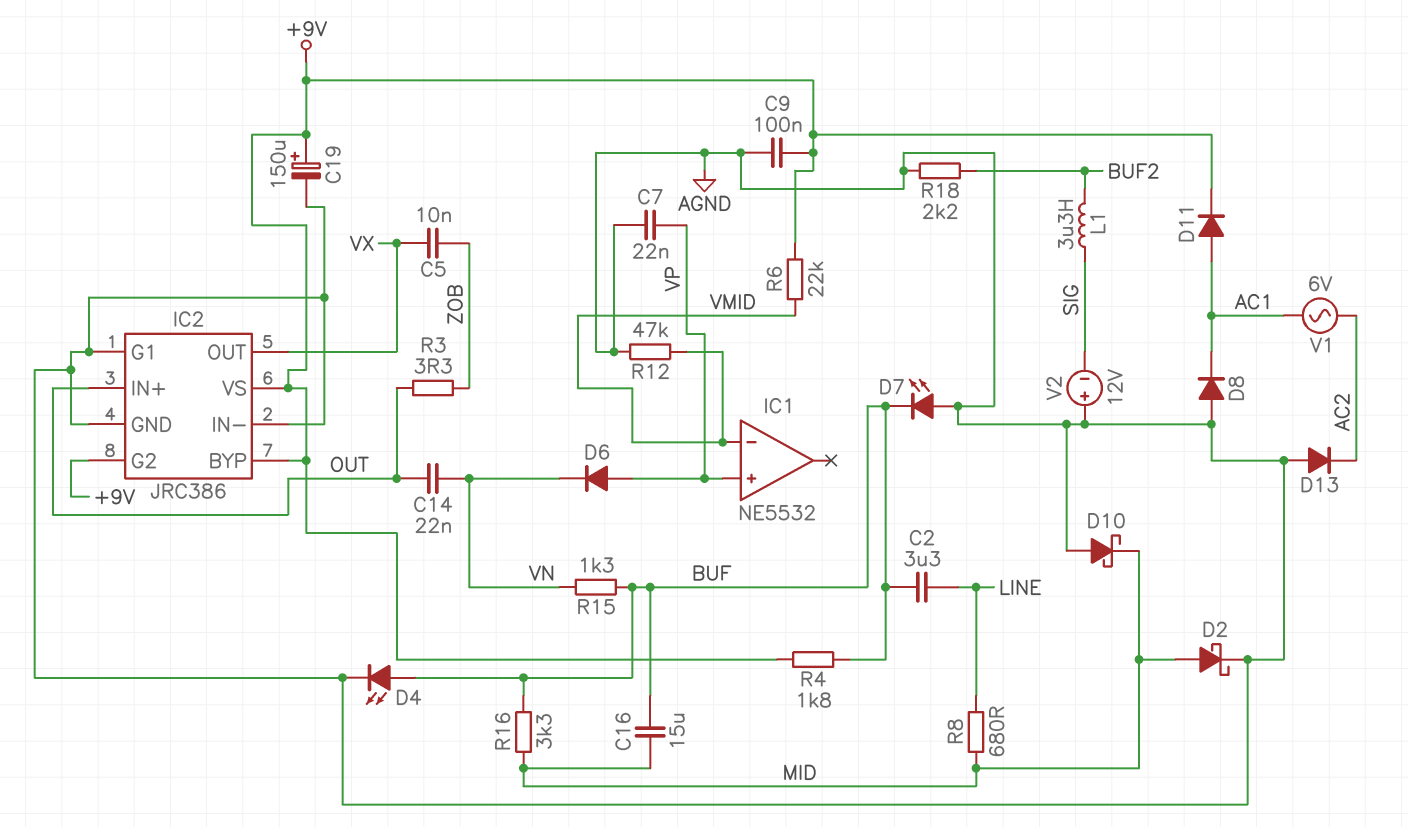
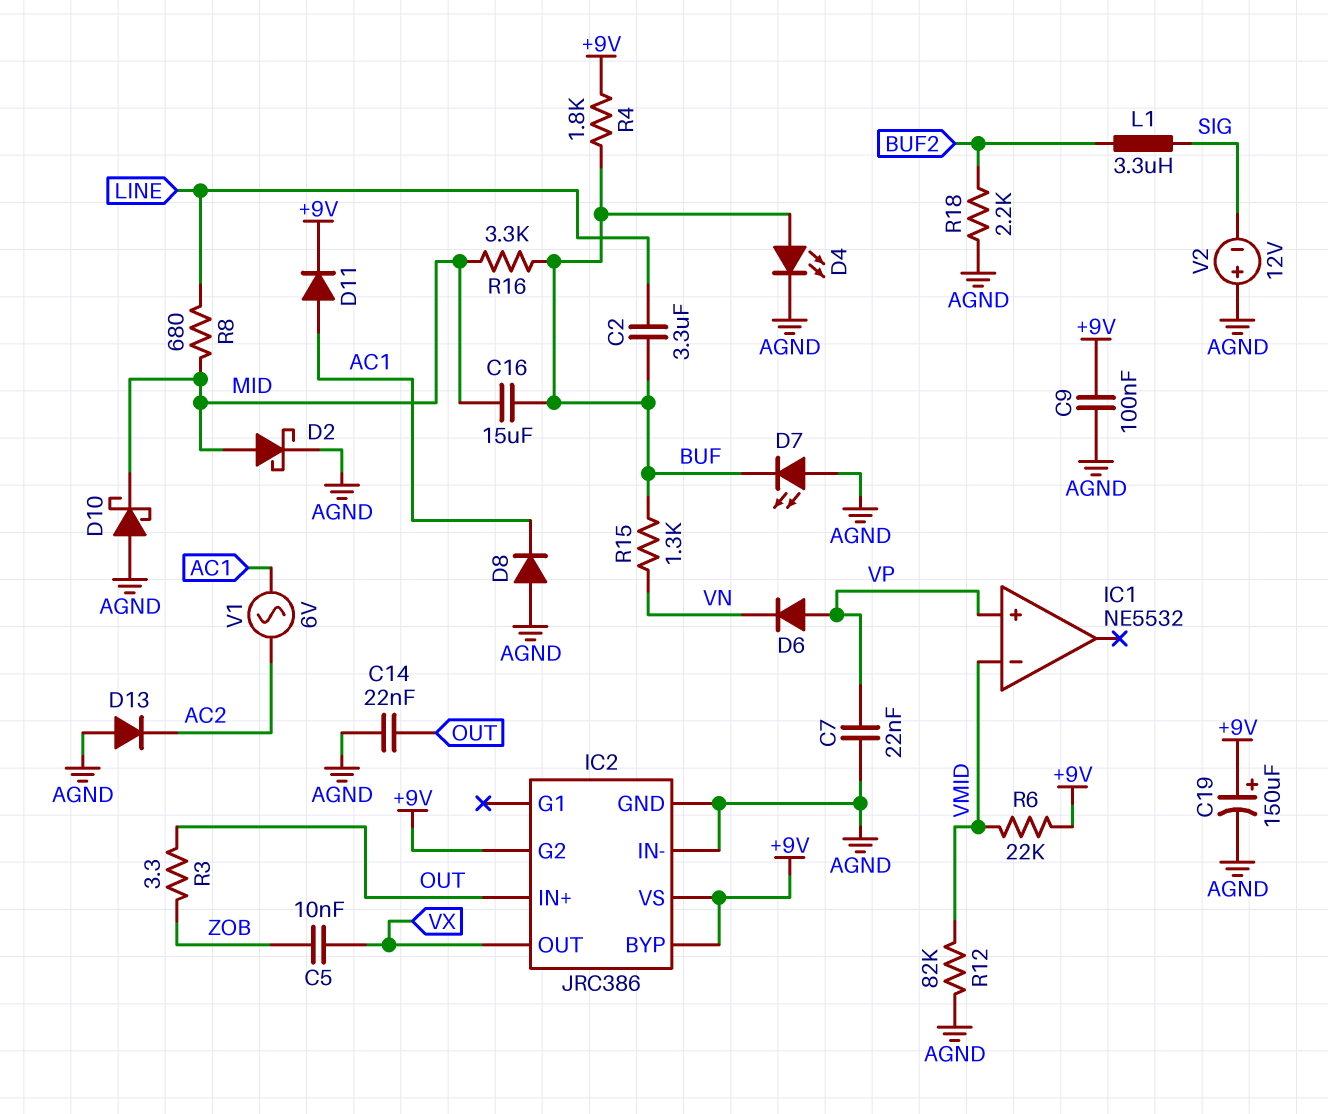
C14: 22nF (OUT, VN) -> 22nF (AGND, OUT)
IC2 pin G1: AGND -> none
R12: 47k (AGND, VMID) -> 82k (AGND, VMID)

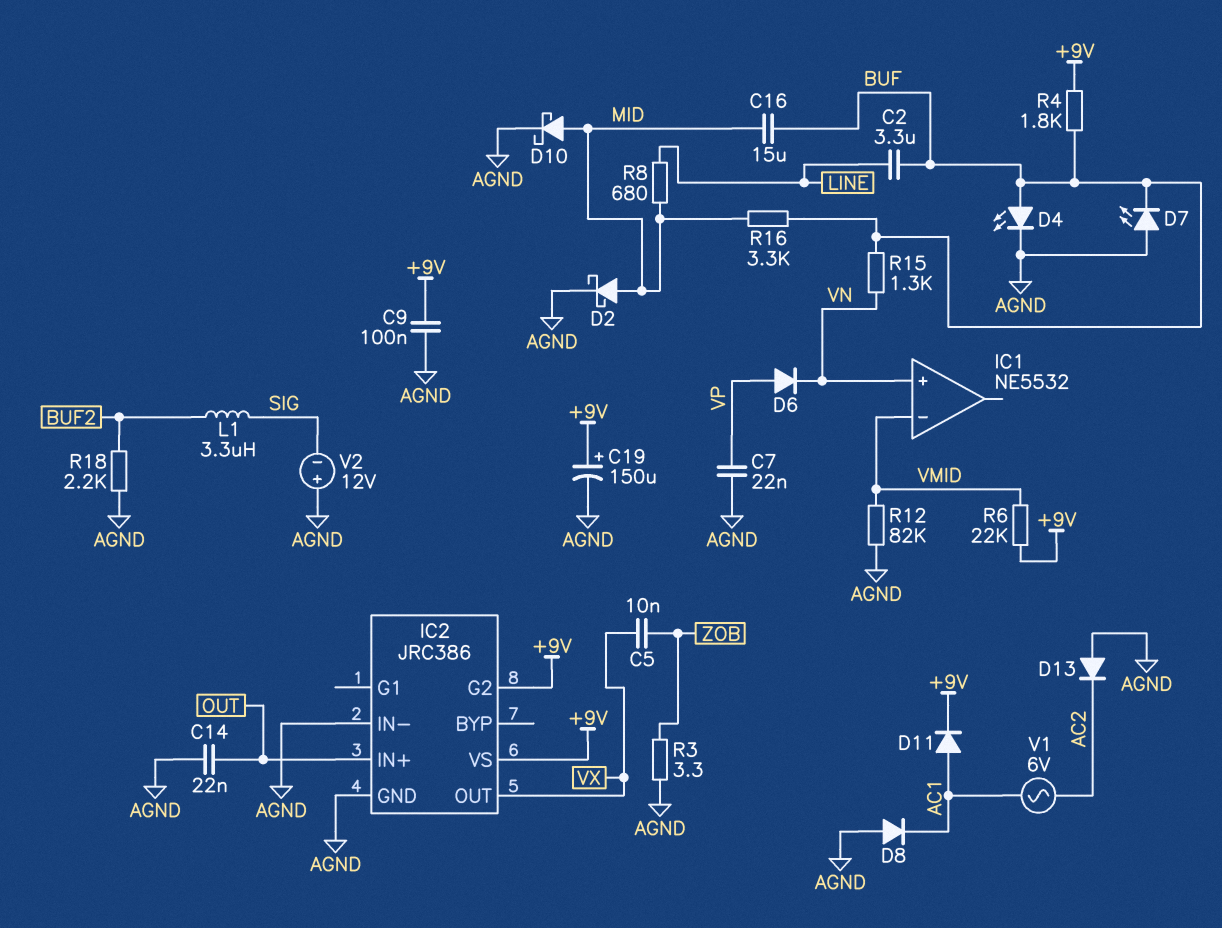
D10: schottky (A AGND, K MID) -> schottky (A MID, K AGND)
IC1 pin in+: VP -> VN
IC2 pin BYP: +9V -> none
R3: 3.3 (OUT, ZOB) -> 3.3 (AGND, ZOB)

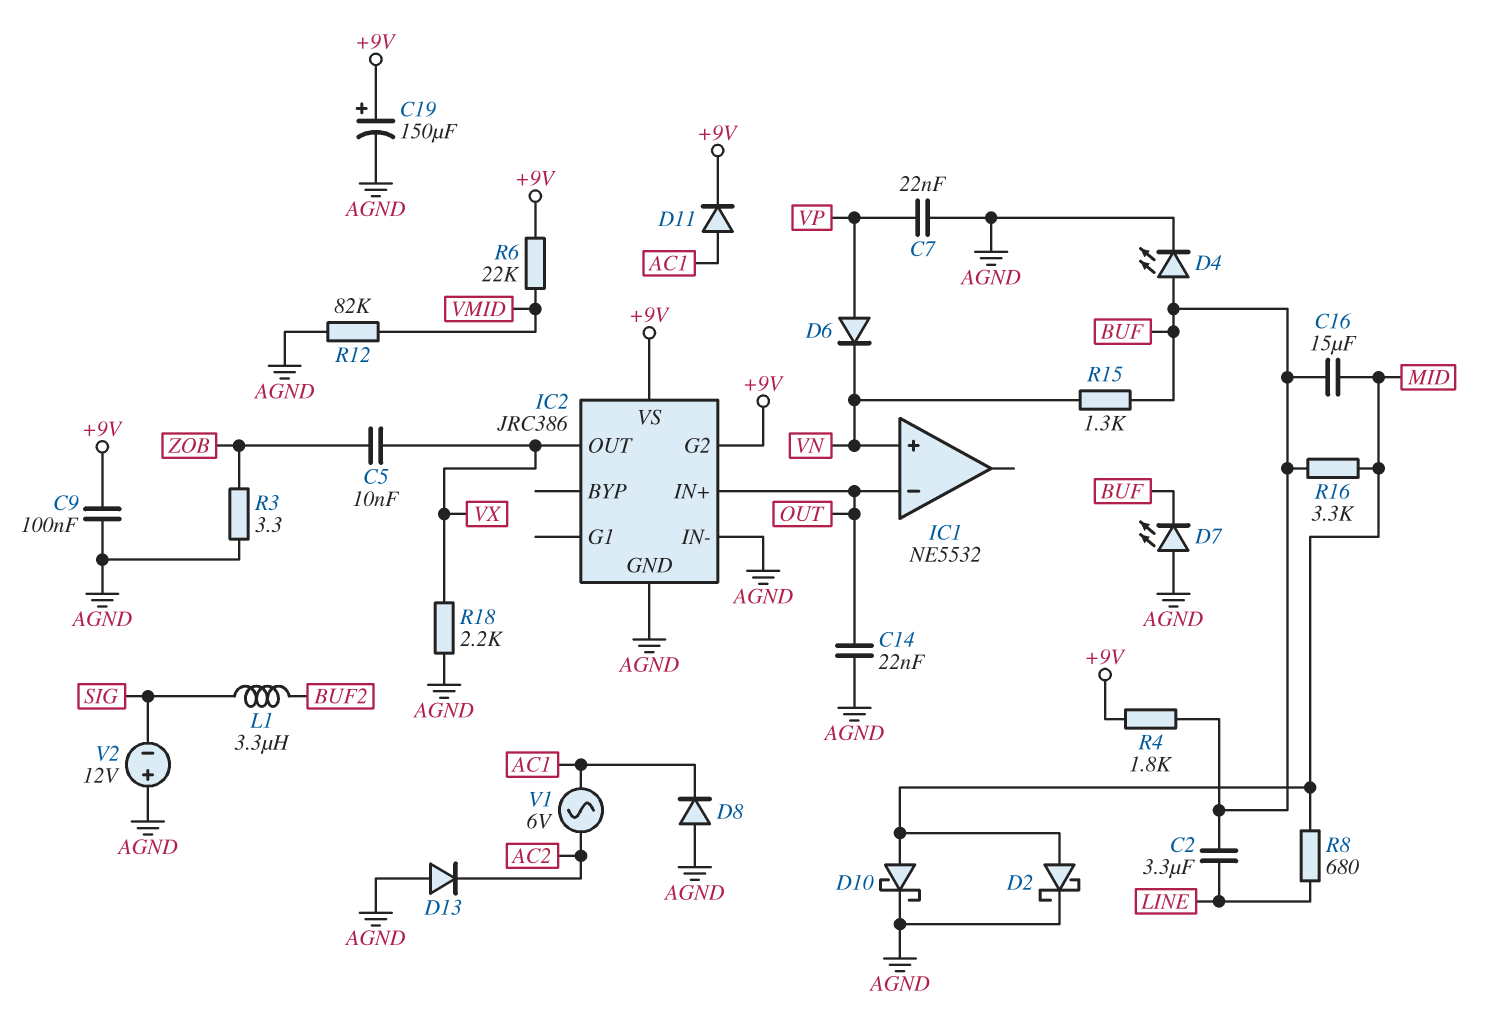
IC1 pin in-: VMID -> OUT
R18: 2.2k (AGND, BUF2) -> 2.2k (AGND, VX)

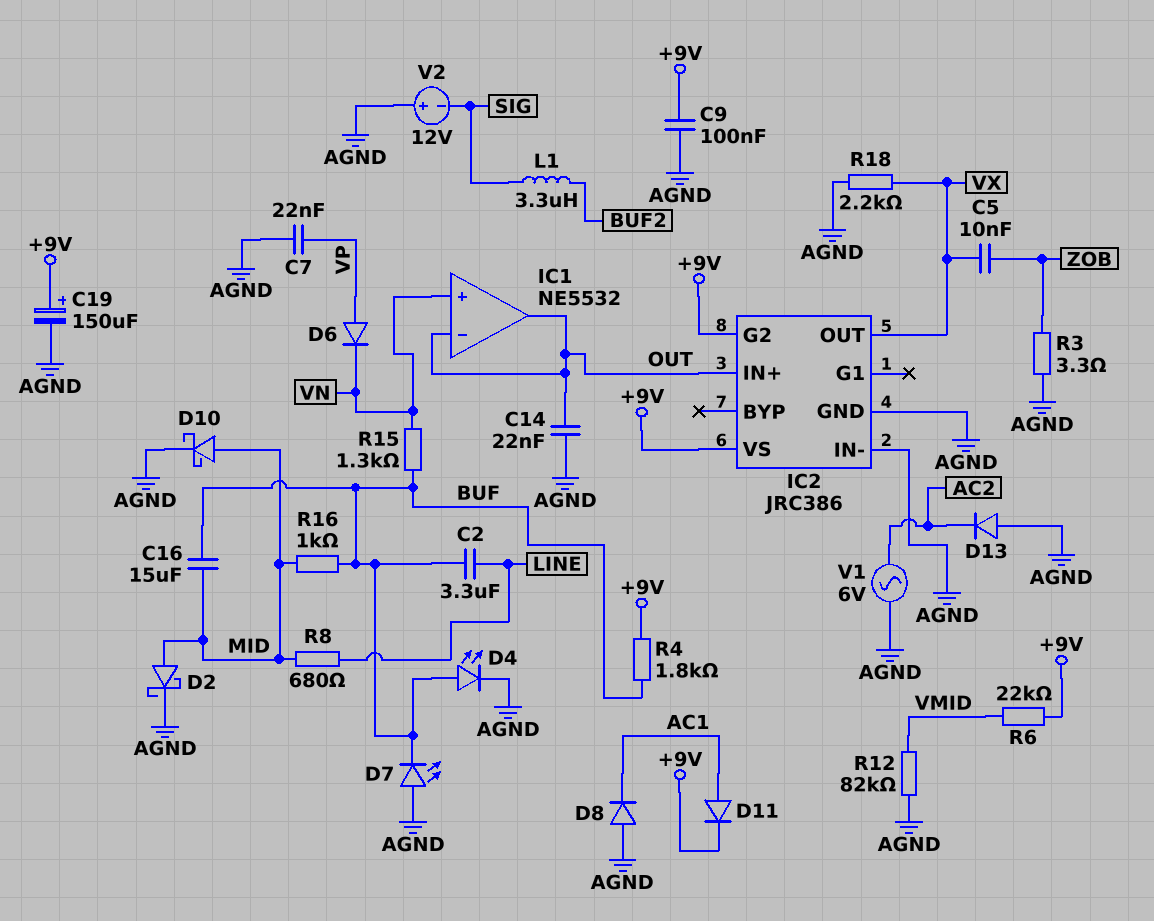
IC1 pin out: none -> OUT
R16: 3.3k (BUF, MID) -> 1k (BUF, MID)
V1: AC 6V (AC1, AC2) -> AC 6V (AC2, AGND)

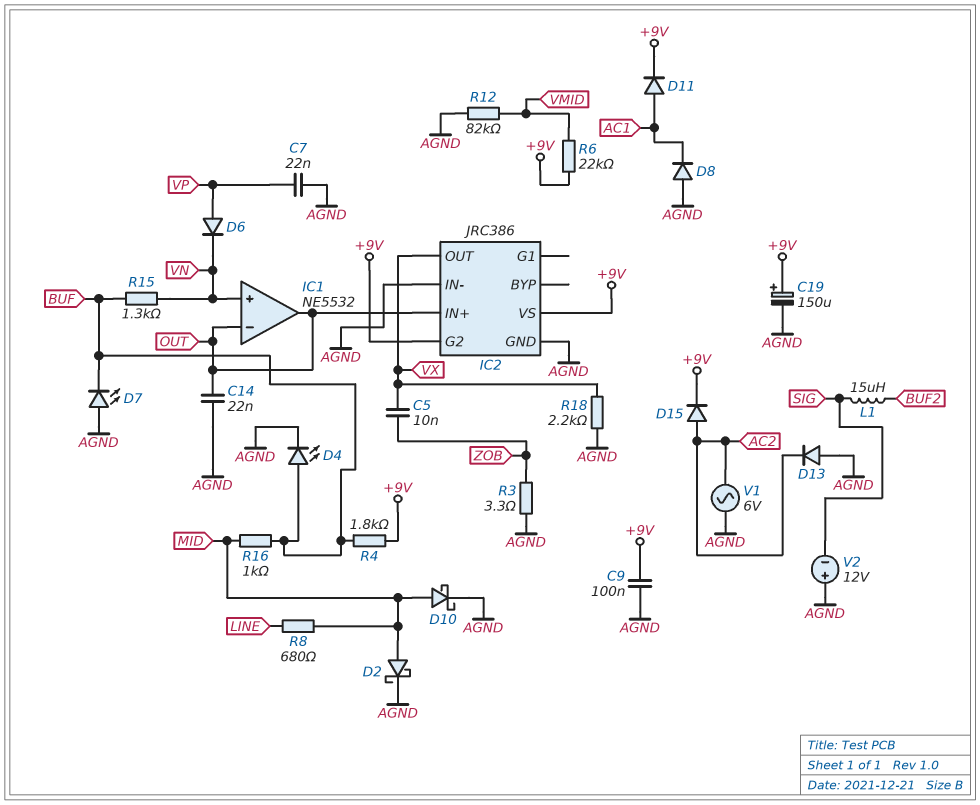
C2: 3.3uF (BUF, LINE) -> none
C16: 15uF (BUF, MID) -> none
D15: none -> diode (A AC2, K +9V)
L1: 3.3uH (BUF2, SIG) -> 15uH (BUF2, SIG)

